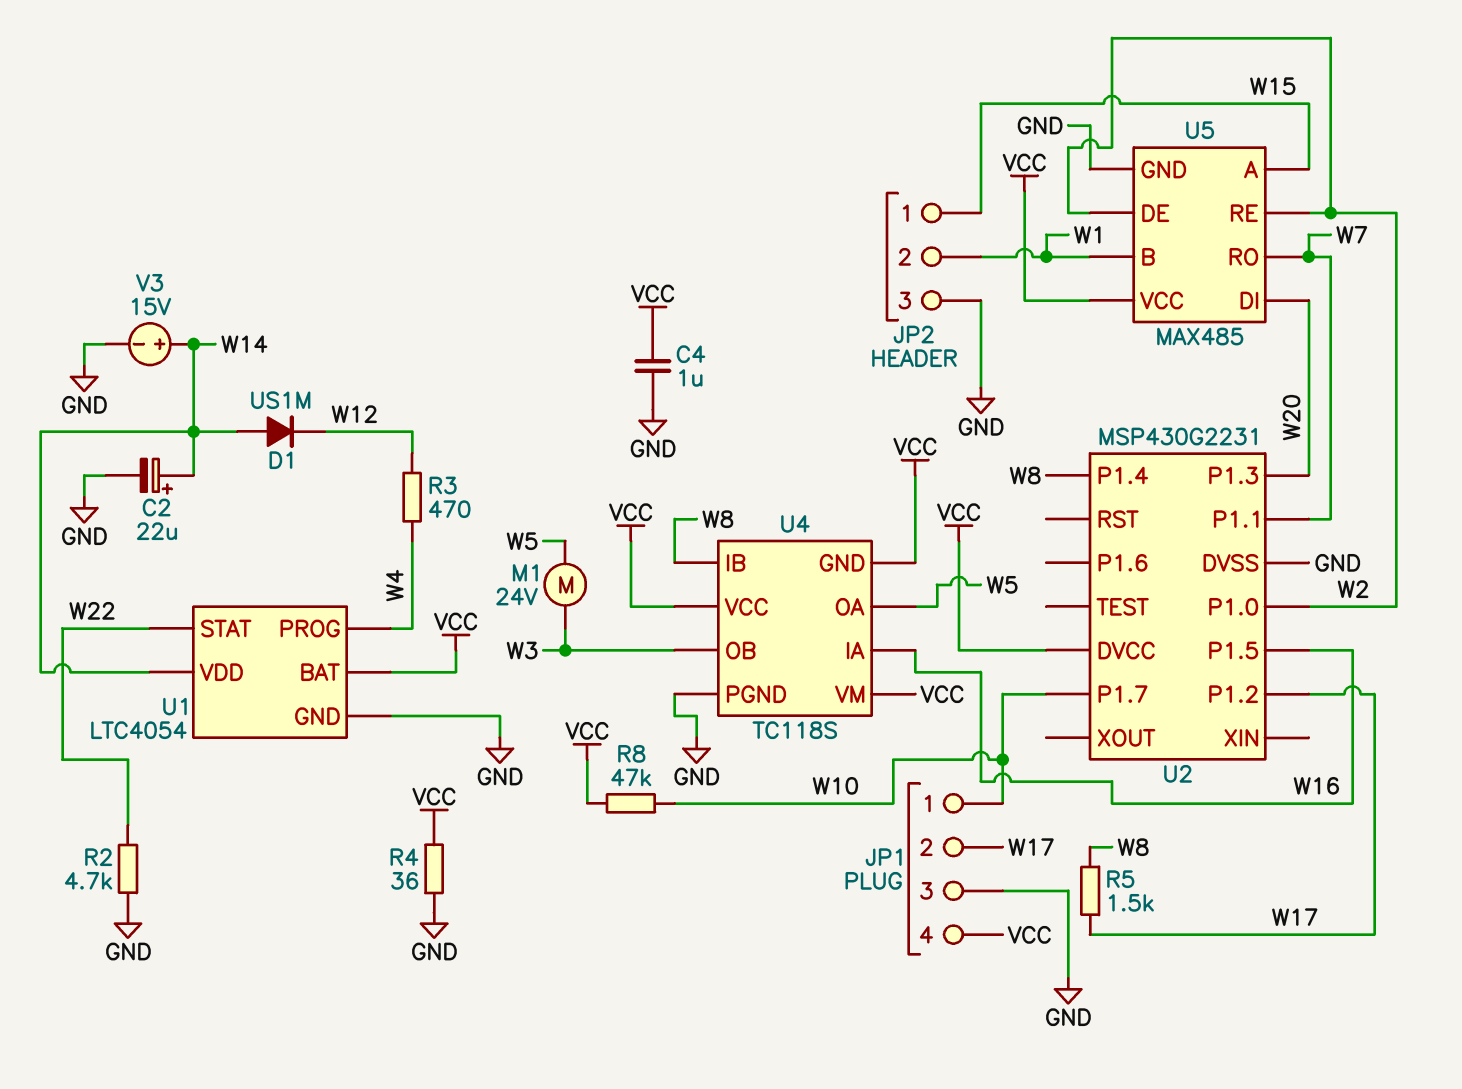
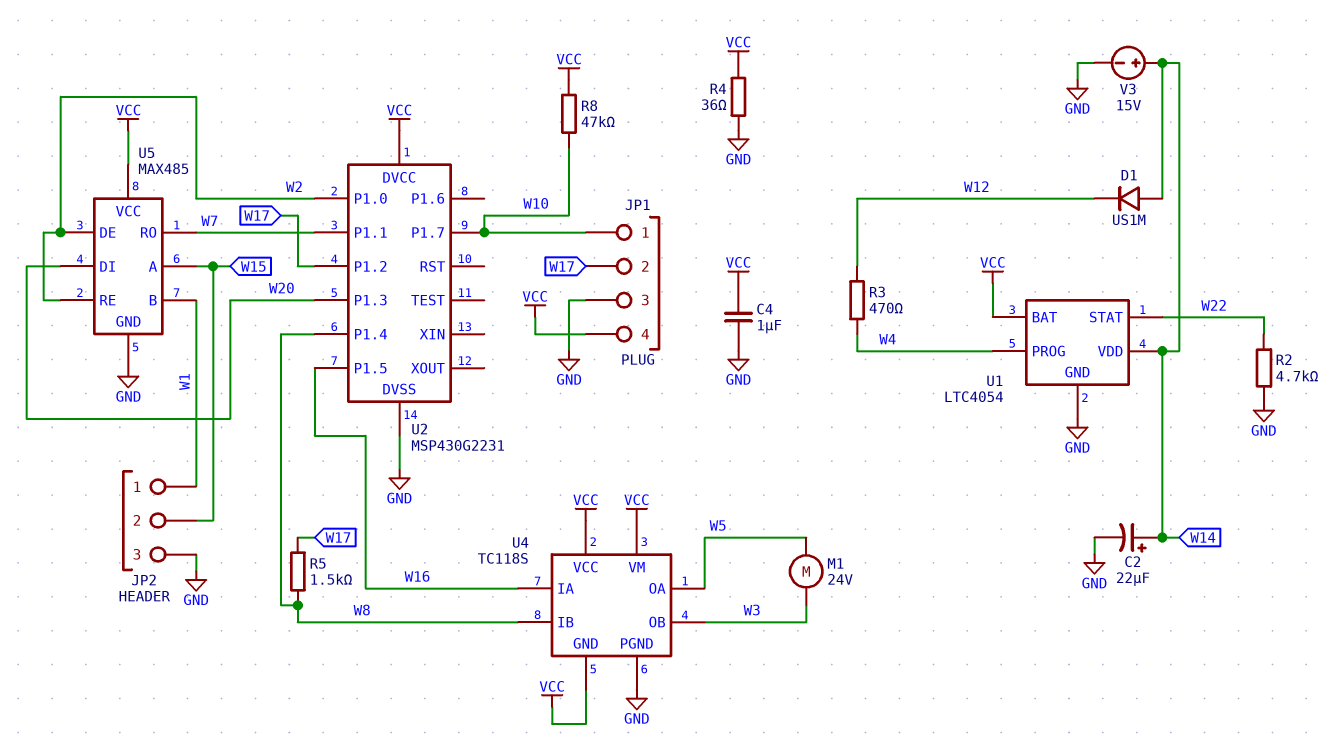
JP2 pin 1: W15 -> W1
JP2 pin 2: W1 -> W15

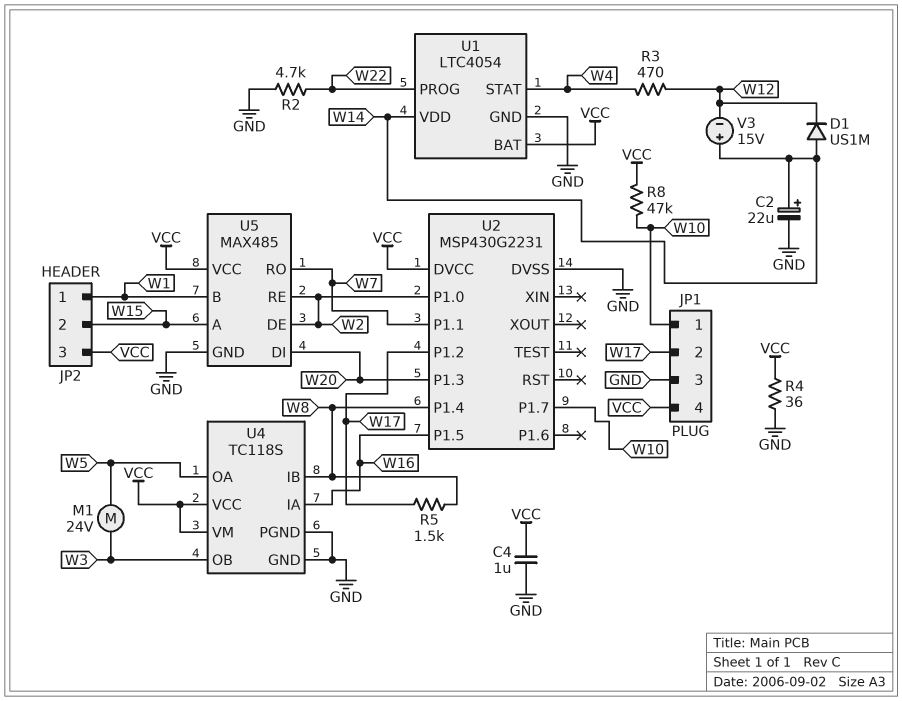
JP2 pin 3: GND -> VCC
U1 pin PROG: W4 -> W22
U1 pin STAT: W22 -> W4
U4 pin GND: VCC -> GND
V3: 15V (plus W14, minus GND) -> 15V (plus W14, minus W12)

